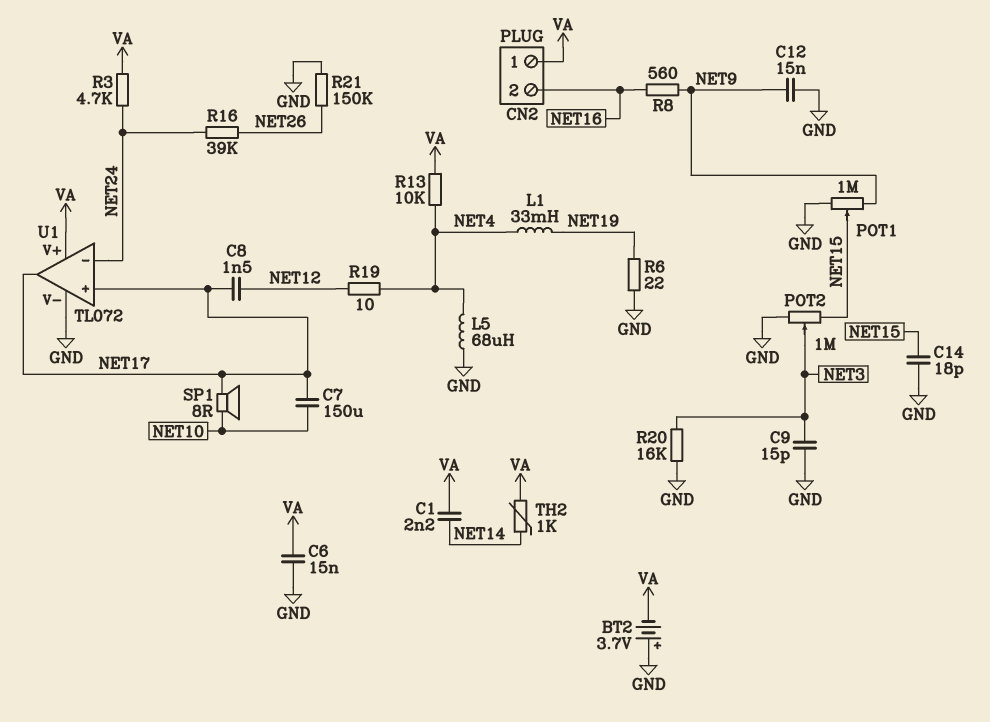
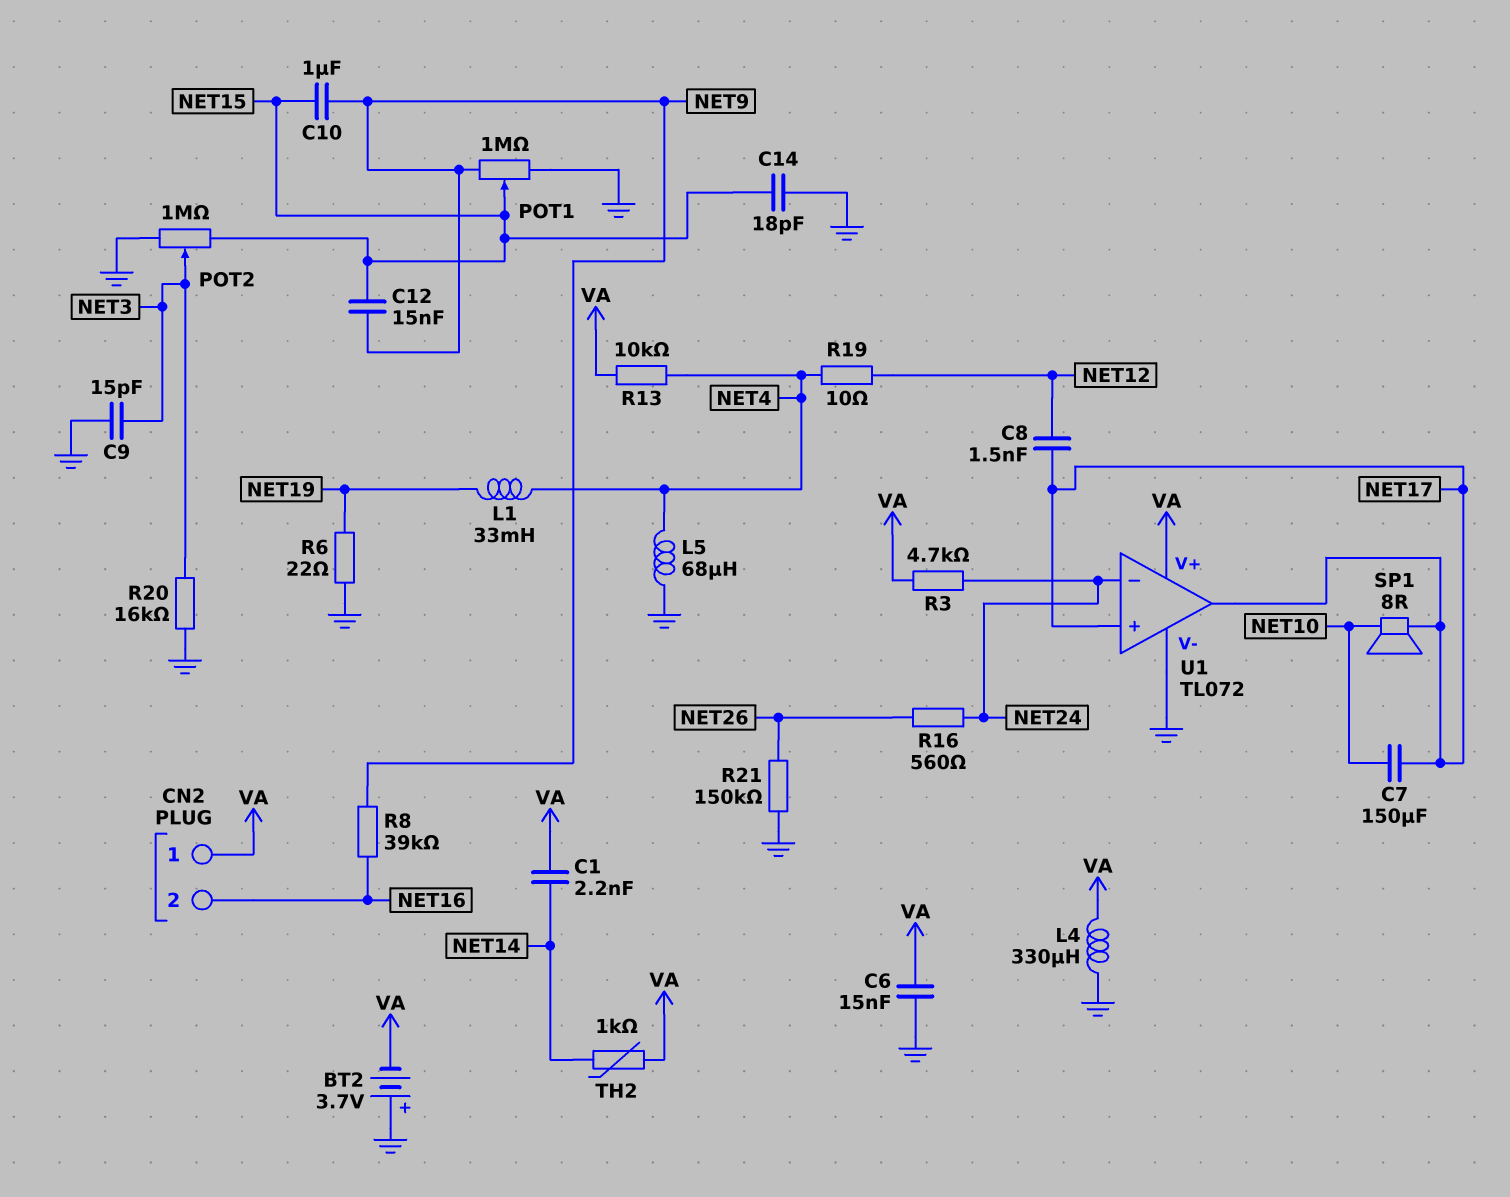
C10: none -> 1uF (NET9, NET15)
C12: 15nF (GND, NET9) -> 15nF (NET9, NET15)
L4: none -> 330uH (GND, VA)
R8: 560 (NET9, NET16) -> 39k (NET9, NET16)
R16: 39k (NET24, NET26) -> 560 (NET24, NET26)

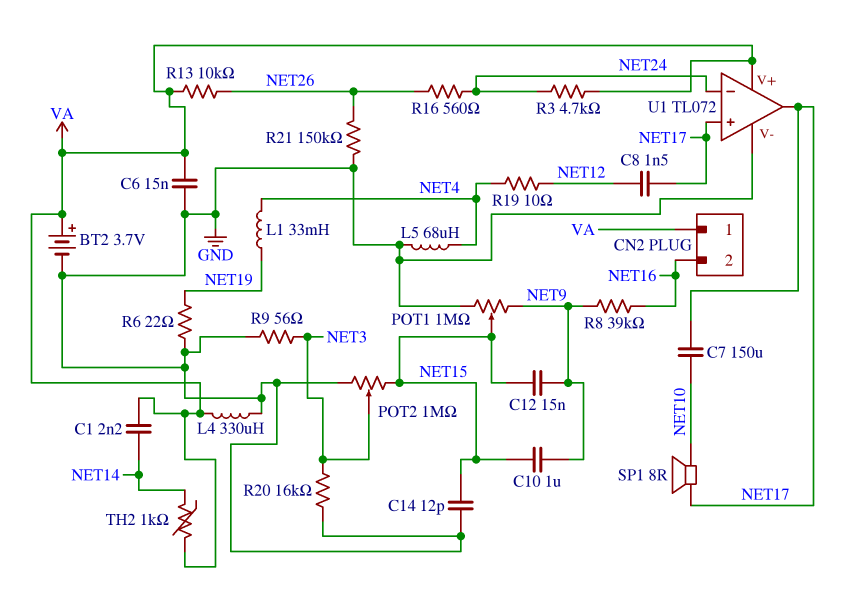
BT2: 3.7V (plus GND, minus VA) -> 3.7V (plus VA, minus GND)
C9: 15pF (GND, NET3) -> none
C14: 18pF (GND, NET15) -> 12pF (GND, NET15)
R9: none -> 56 (GND, NET3)
R13: 10k (NET4, VA) -> 10k (NET26, VA)

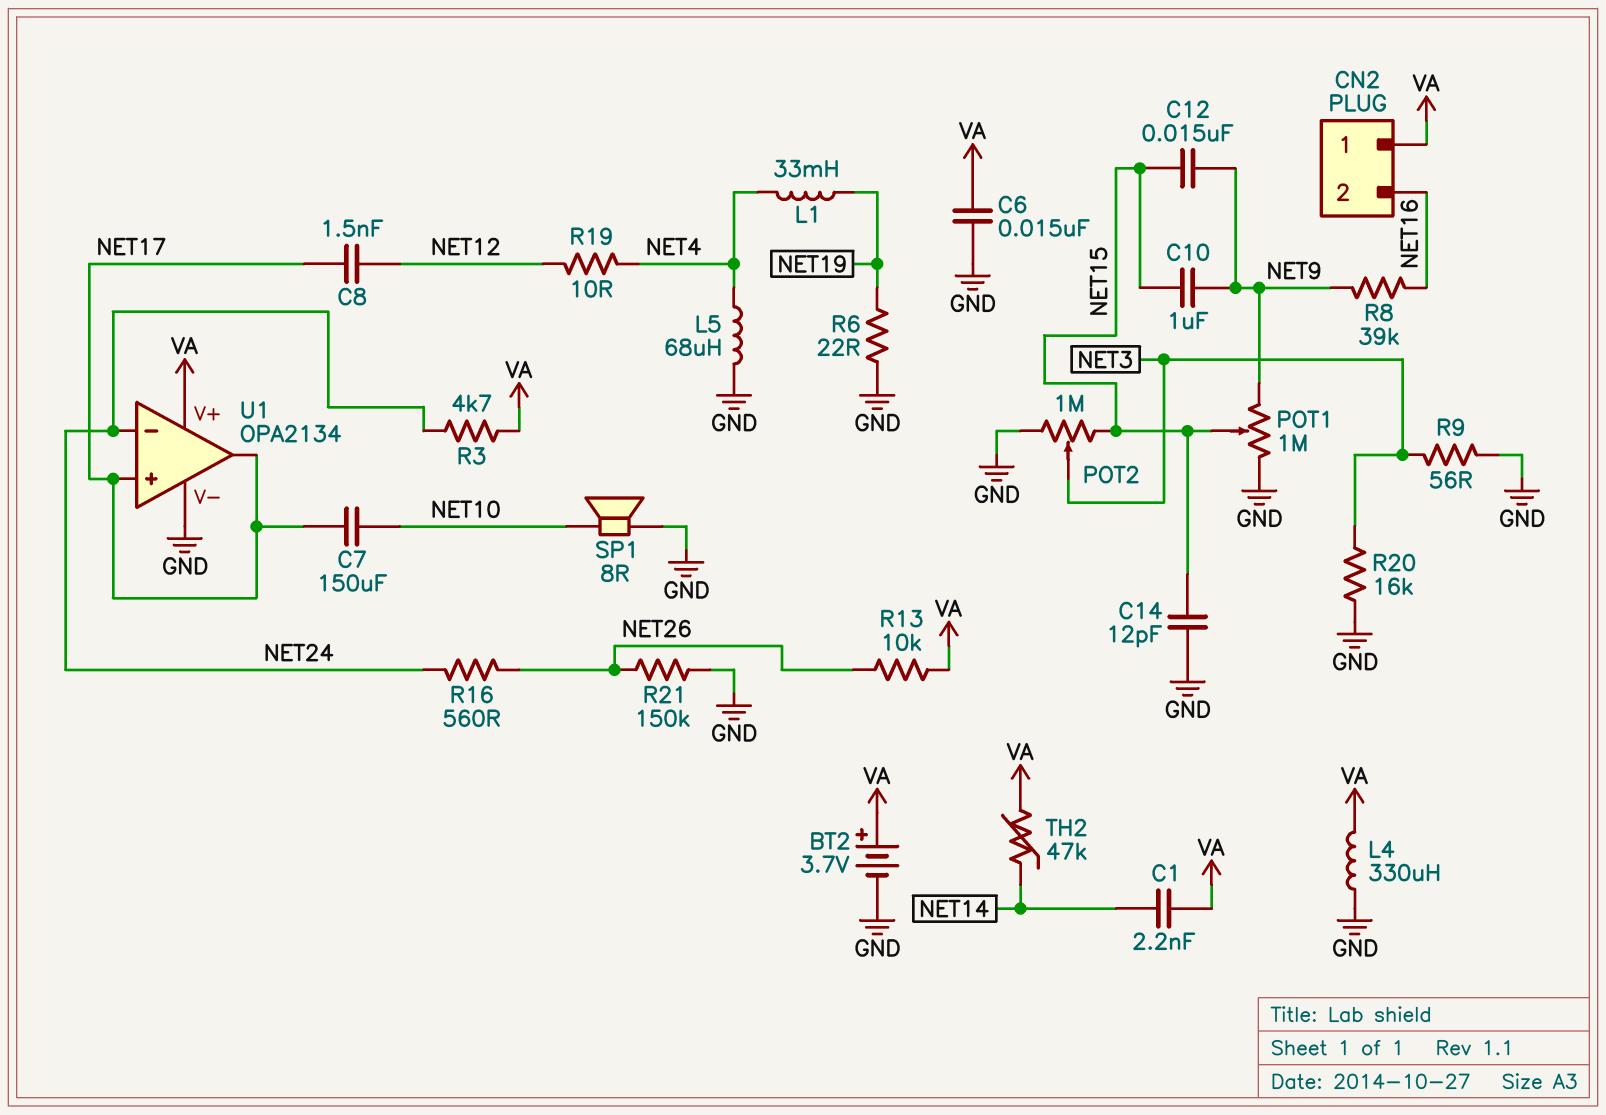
SP1: speaker 8R (NET10, NET17) -> speaker 8R (GND, NET10)
TH2: 1k (NET14, VA) -> 47k (NET14, VA)
U1: TL072 -> OPA2134

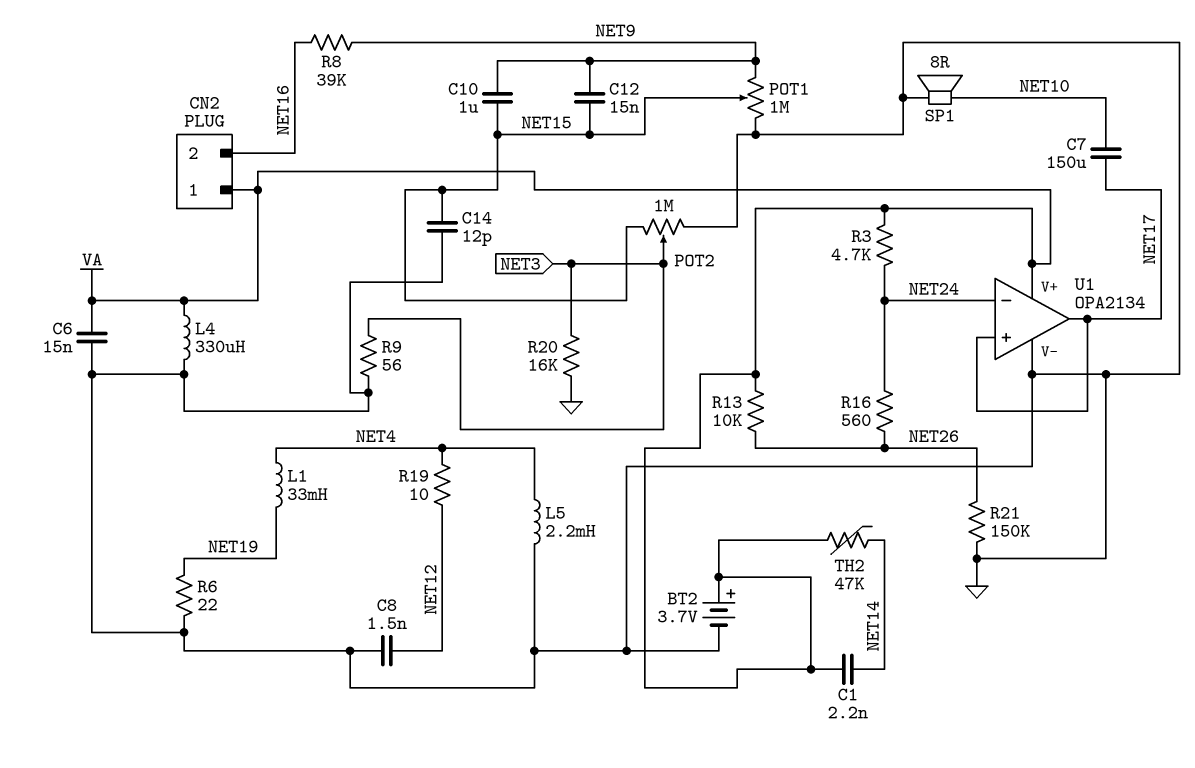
C8: 1.5nF (NET12, NET17) -> 1.5nF (GND, NET12)
L5: 68uH (GND, NET4) -> 2.2mH (GND, NET4)

